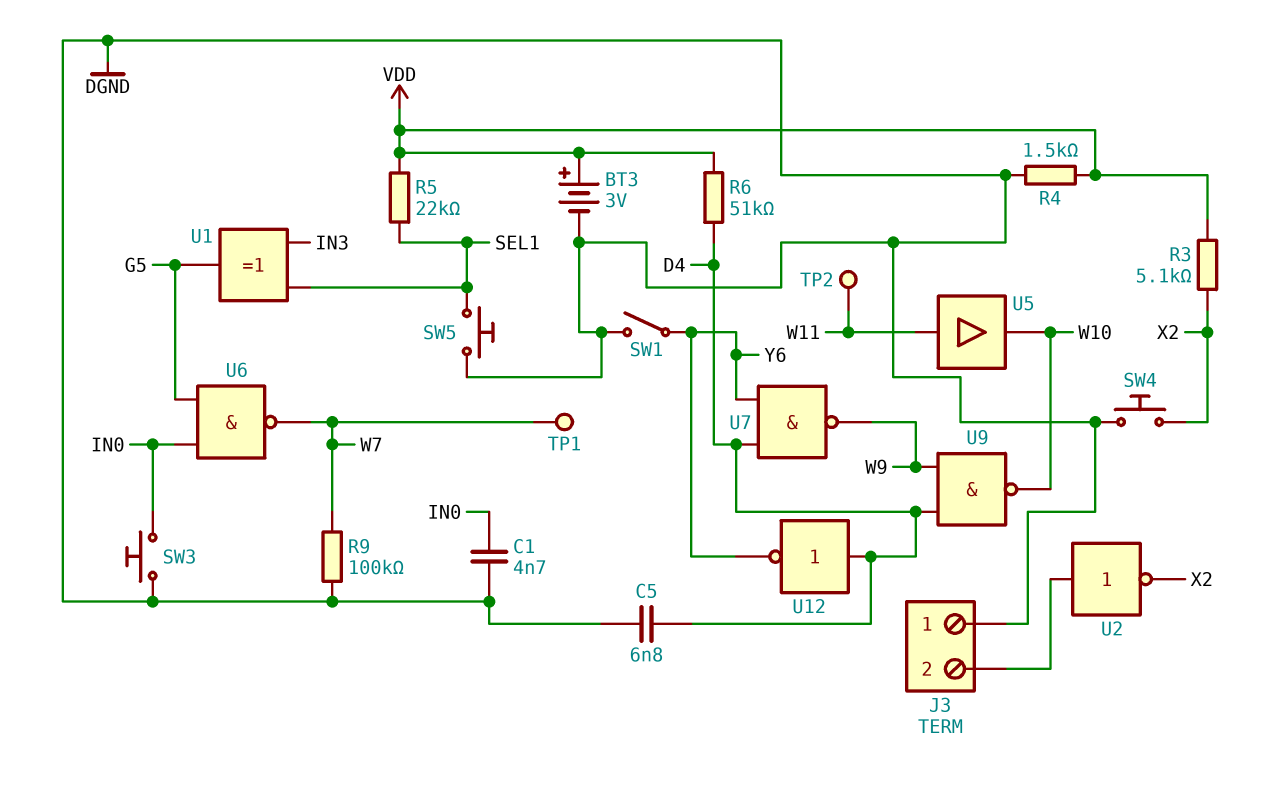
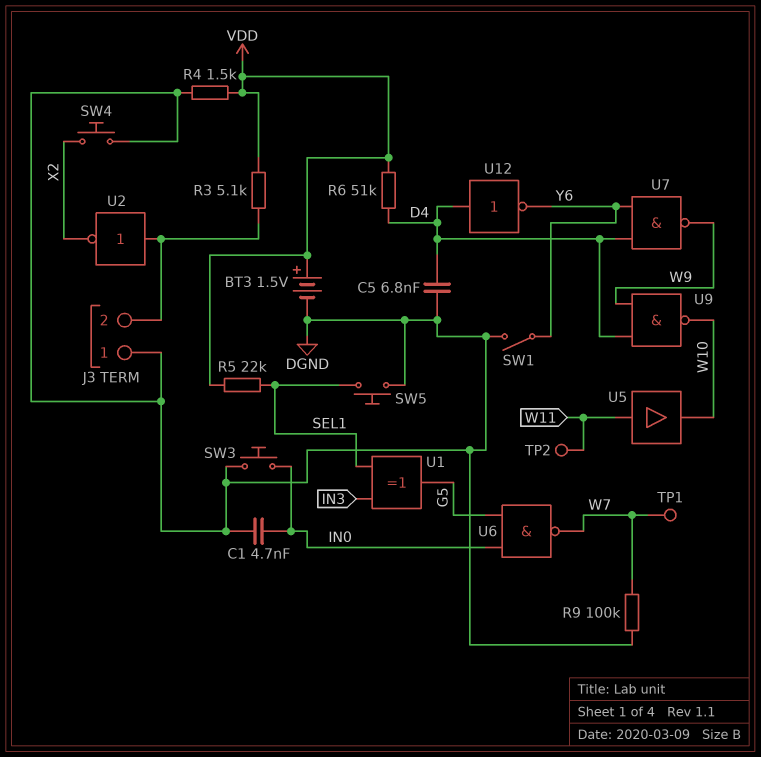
BT3: 3V (plus VDD, minus DGND) -> 1.5V (plus VDD, minus DGND)
R3: 5.1k (VDD, X2) -> 5.1k (J3/2, VDD)

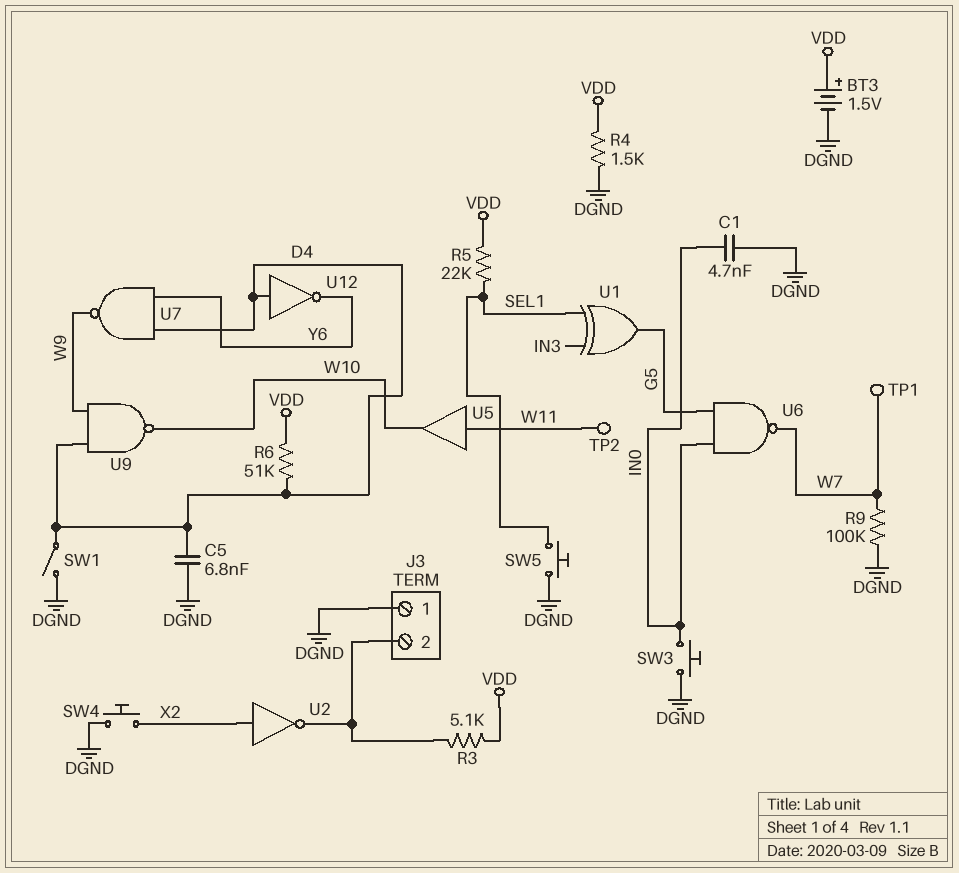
SW1: switch (DGND, Y6) -> switch (D4, DGND)
U2: NOT (in J3/2, out X2) -> NOT (in X2, out J3/2)

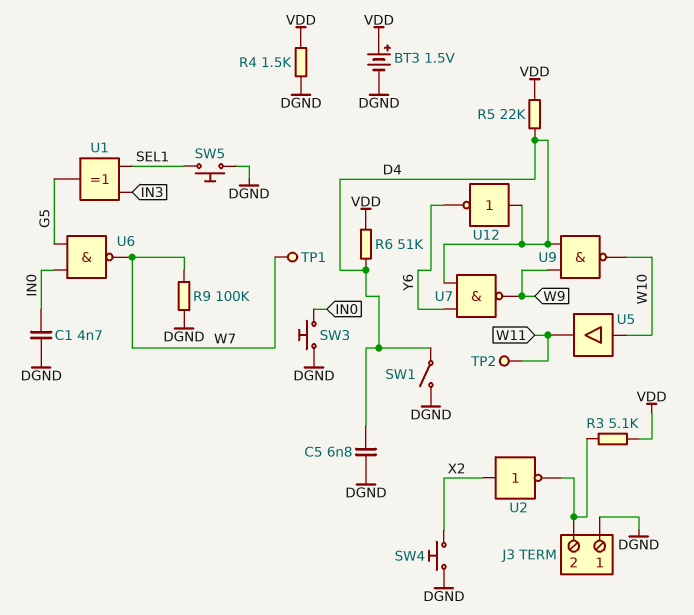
R5: 22k (SEL1, VDD) -> 22k (D4, VDD)
U5: buffer (in W11, out W10) -> buffer (in W10, out W11)

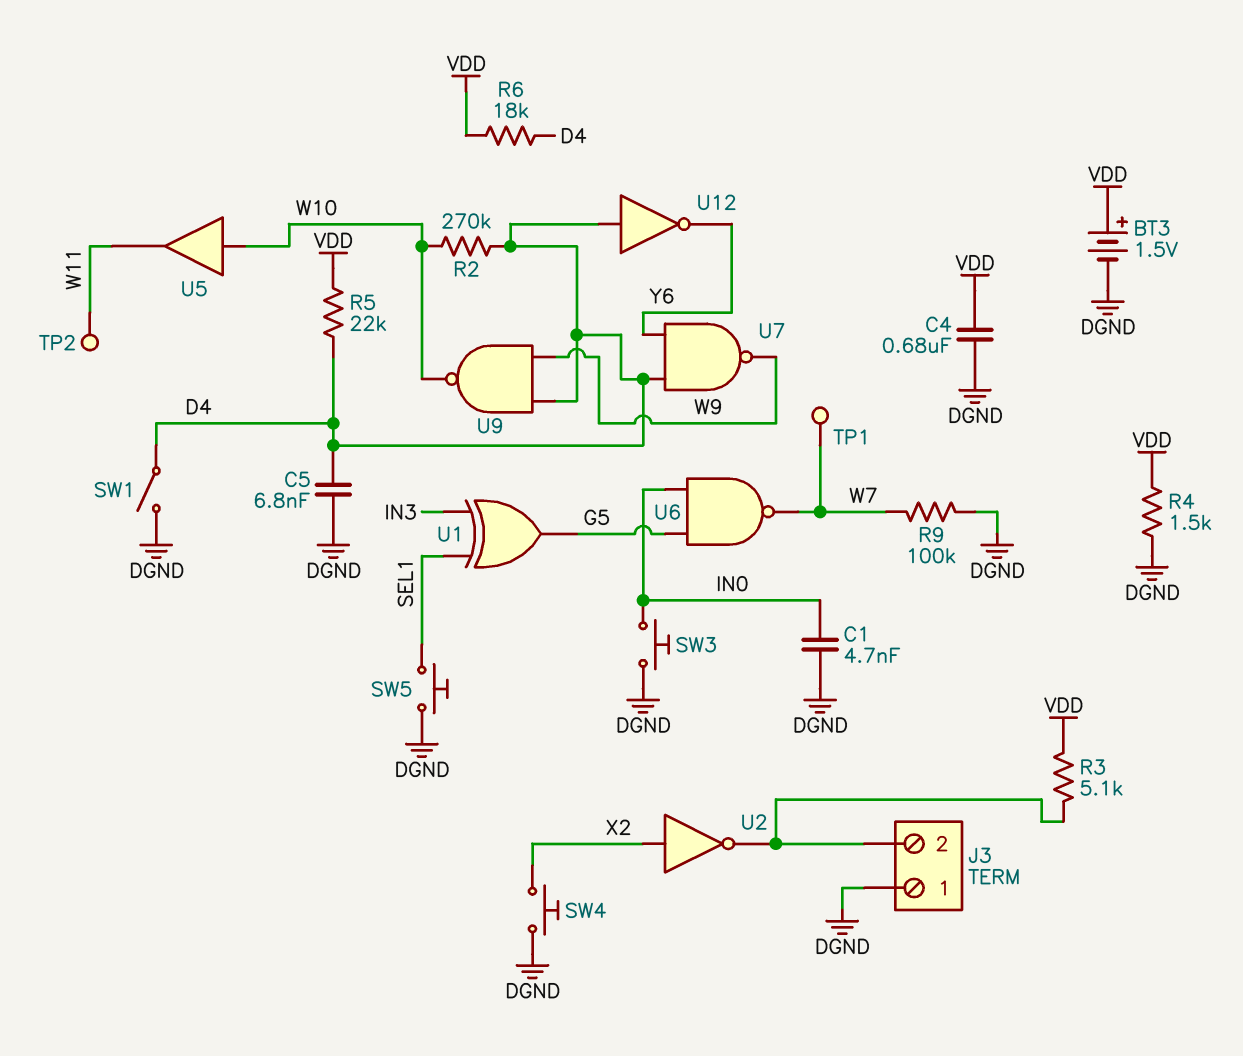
C4: none -> 680nF (DGND, VDD)
R2: none -> 270k (D4, W10)
R6: 51k (D4, VDD) -> 18k (D4, VDD)

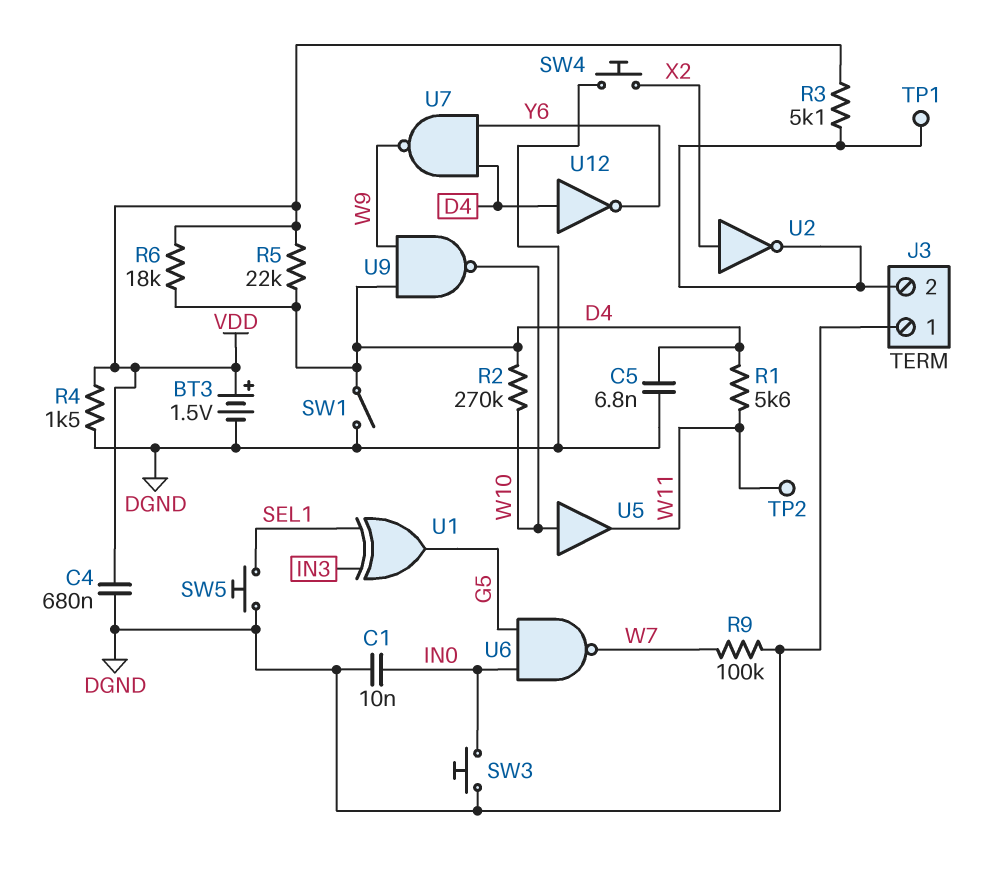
C1: 4.7nF (DGND, IN0) -> 10nF (DGND, IN0)
R1: none -> 5.6k (D4, W11)
TP1: test point (W7) -> test point (J3/2)

